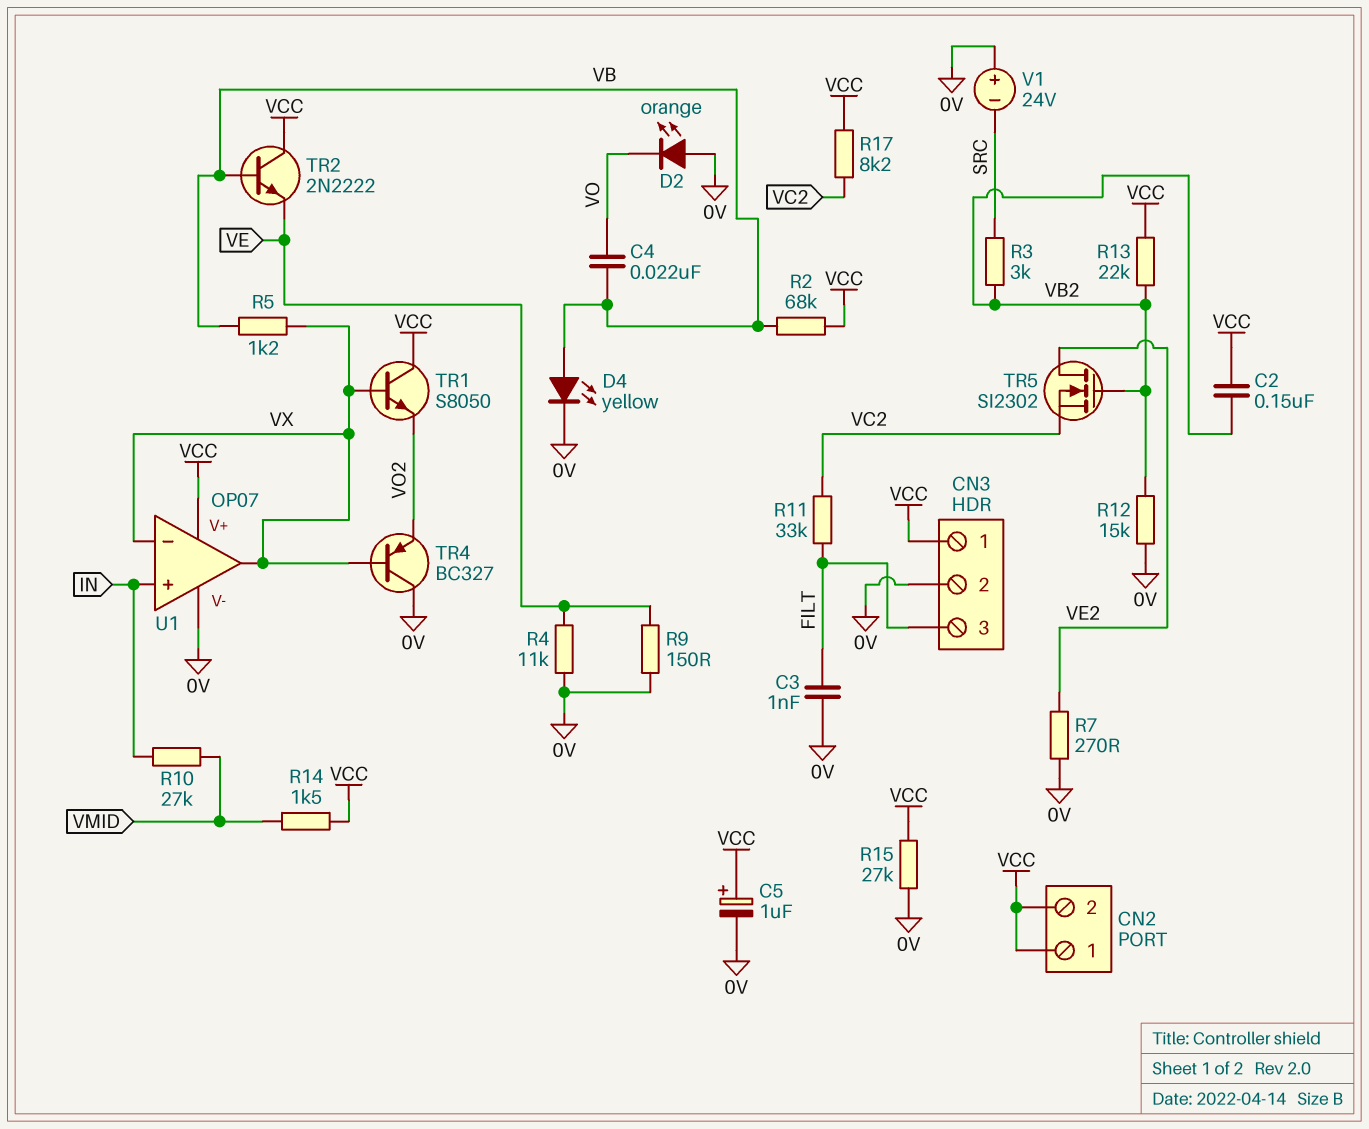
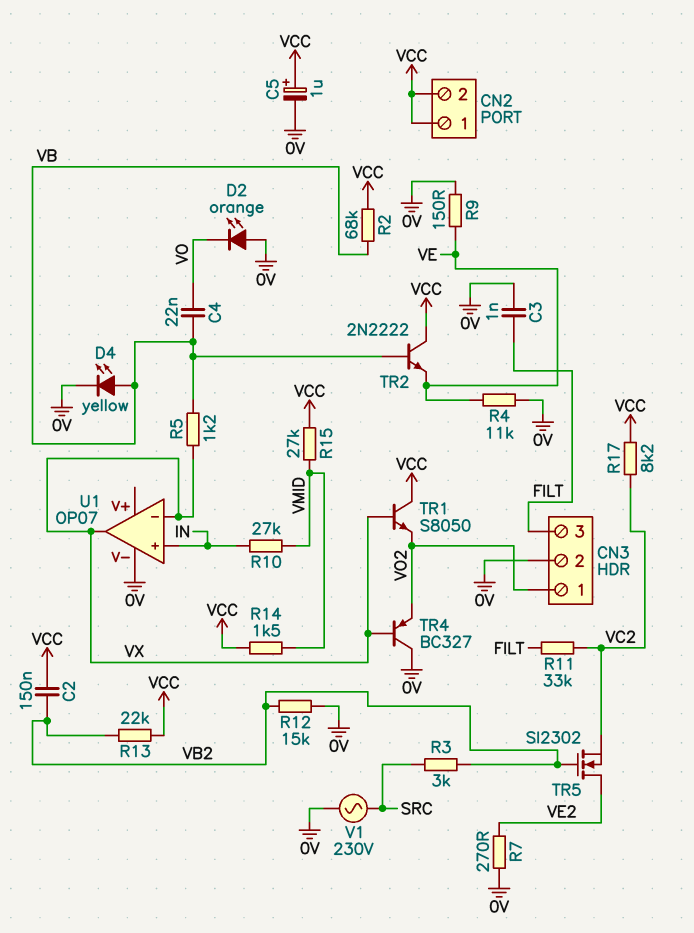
CN3 pin 1: VCC -> VO2
R15: 27k (0V, VCC) -> 27k (VCC, VMID)
U1 pin V+: VCC -> none
V1: 24V (plus 0V, minus SRC) -> AC 230V (0V, SRC)

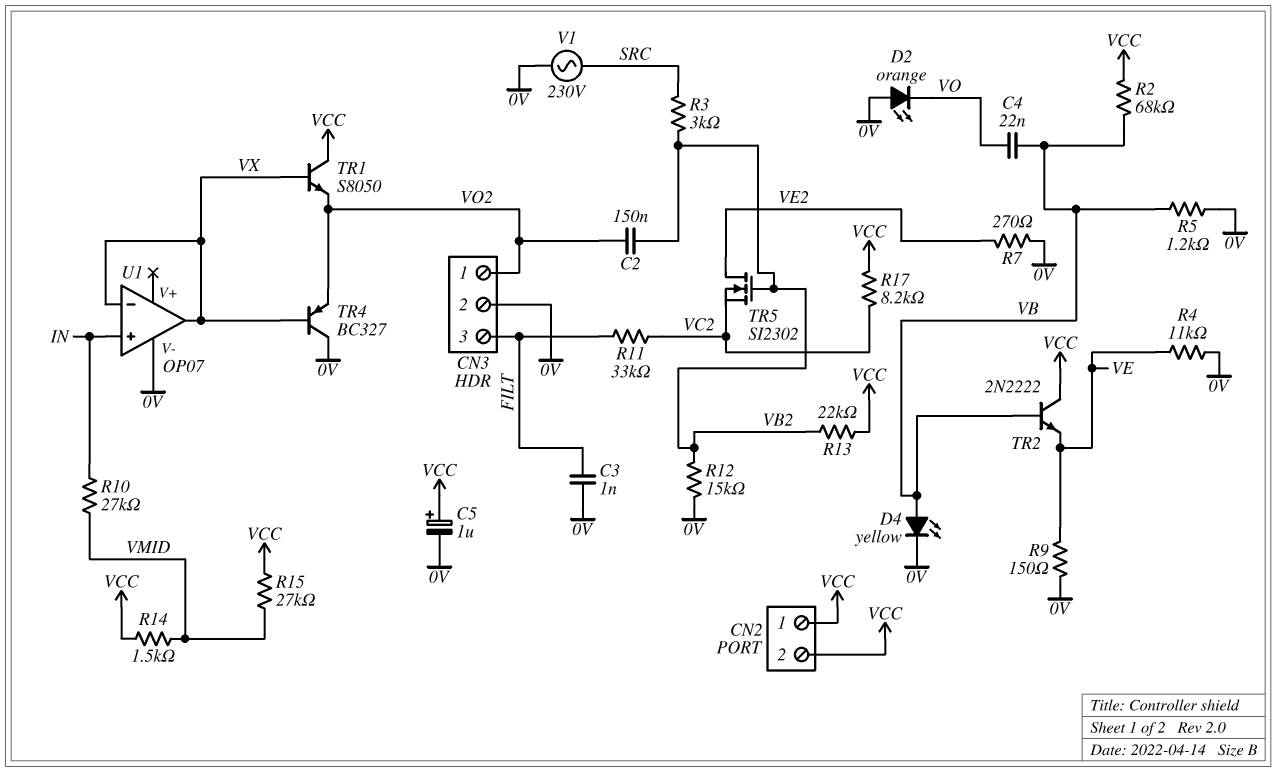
C2: 150nF (VB2, VCC) -> 150nF (VB2, VO2)
R5: 1.2k (VB, VX) -> 1.2k (0V, VB)

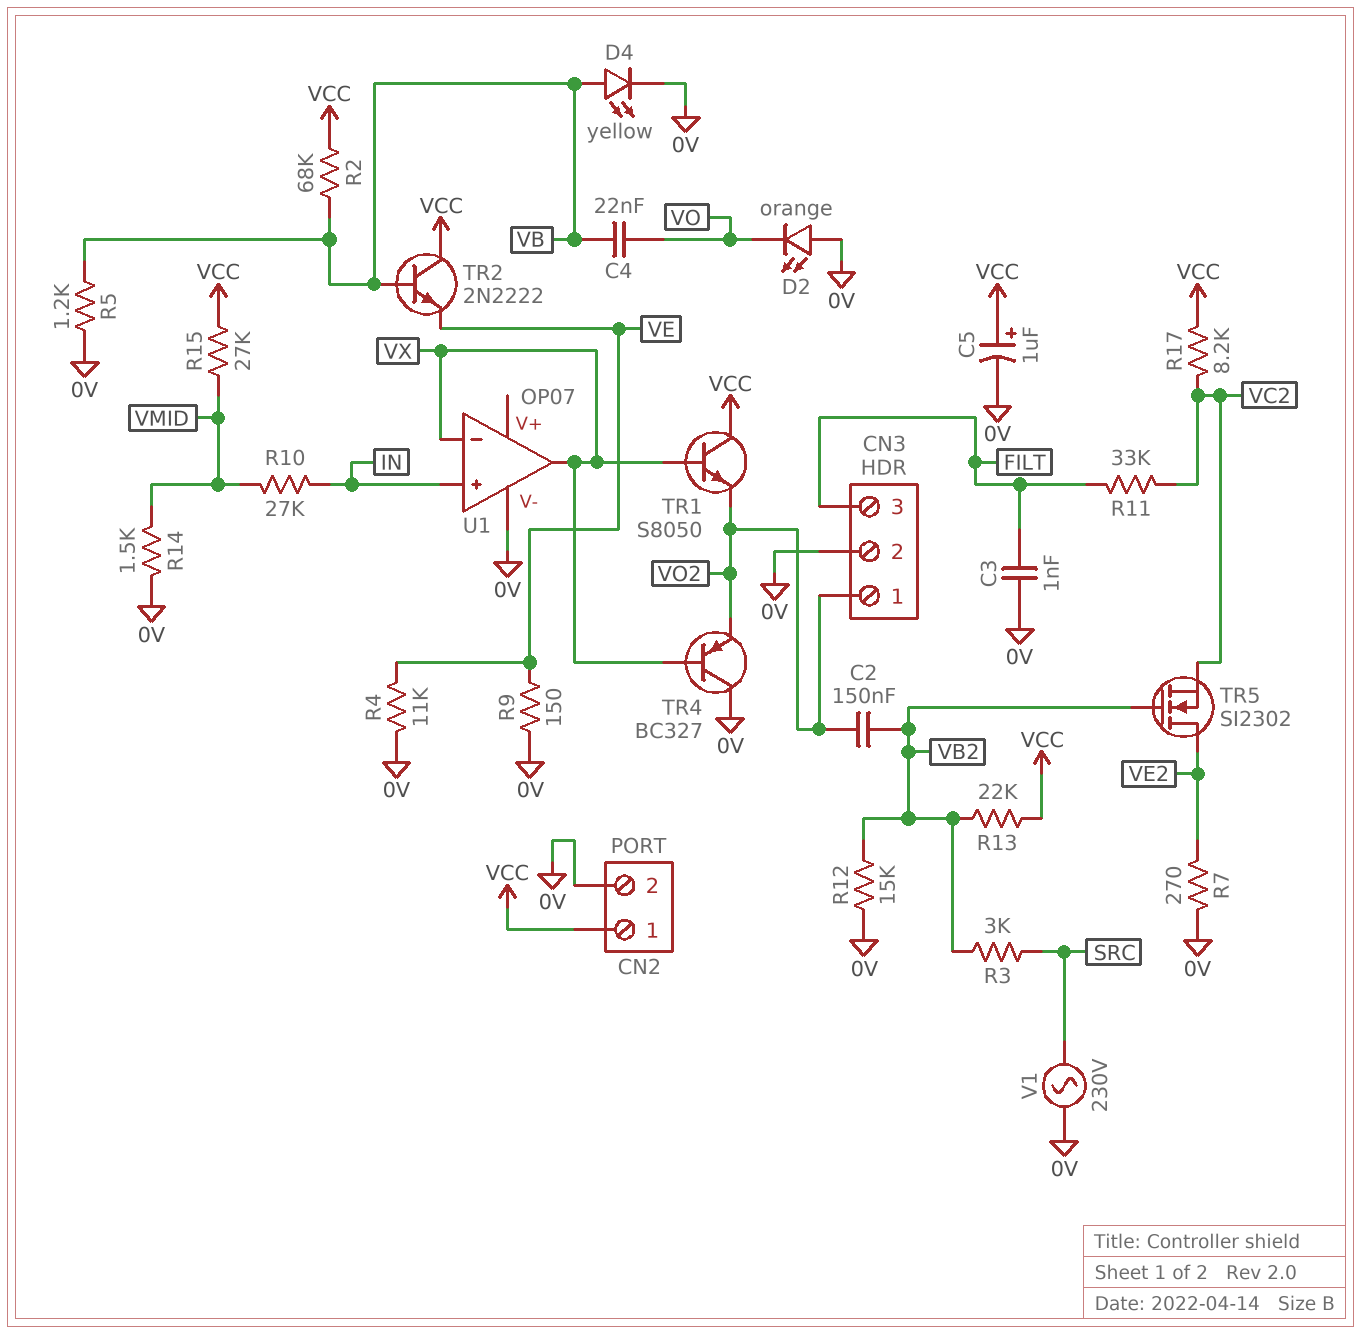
CN2 pin 2: VCC -> 0V
R14: 1.5k (VCC, VMID) -> 1.5k (0V, VMID)

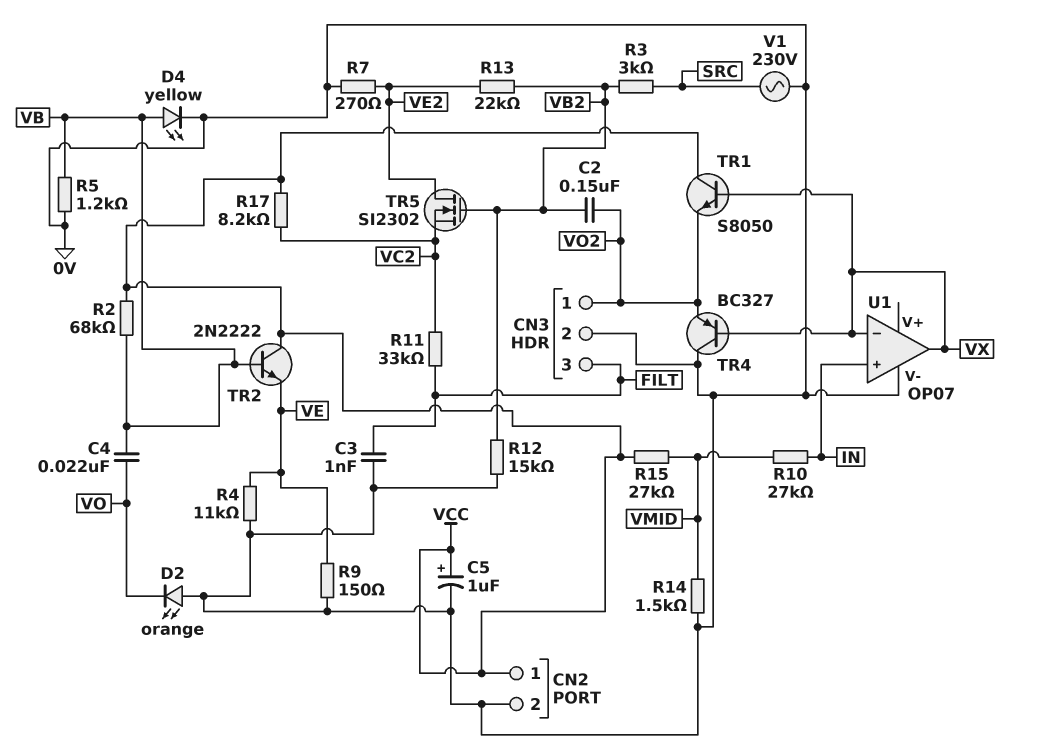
R13: 22k (VB2, VCC) -> 22k (VB2, VE2)

